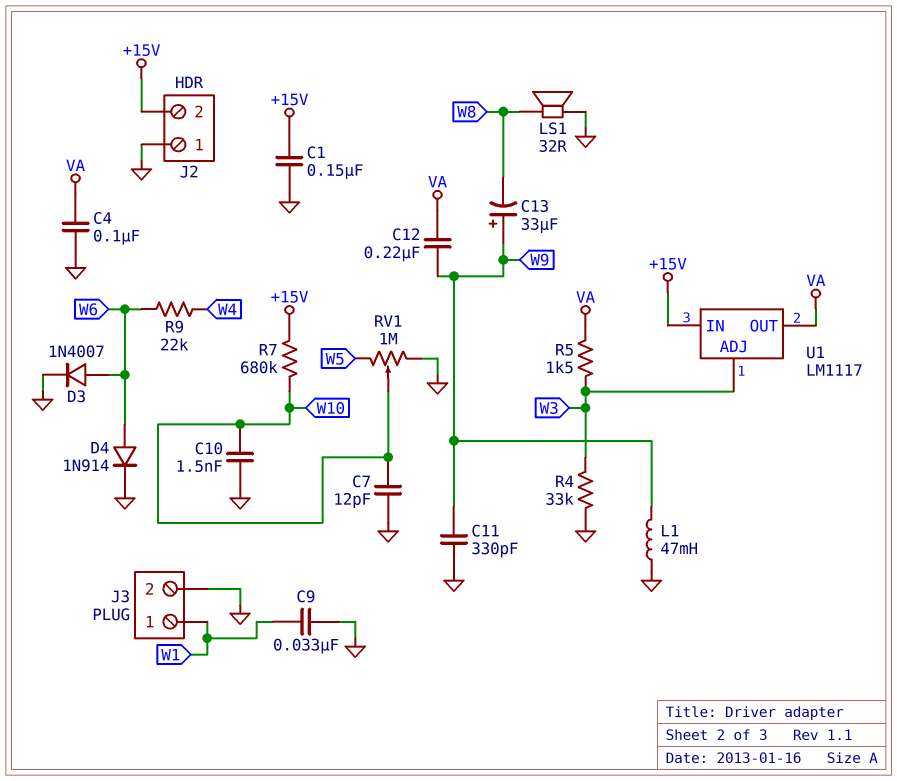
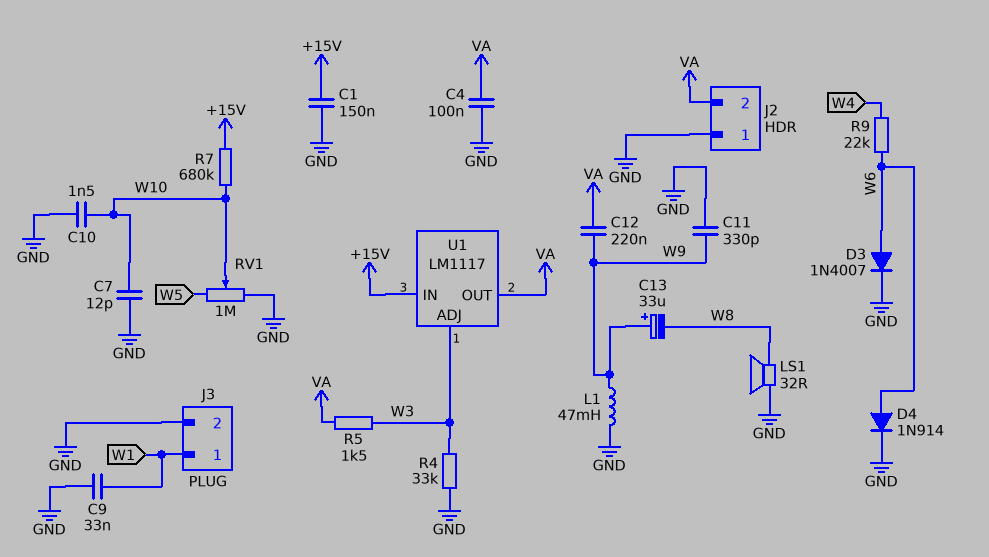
J2 pin 2: +15V -> VA

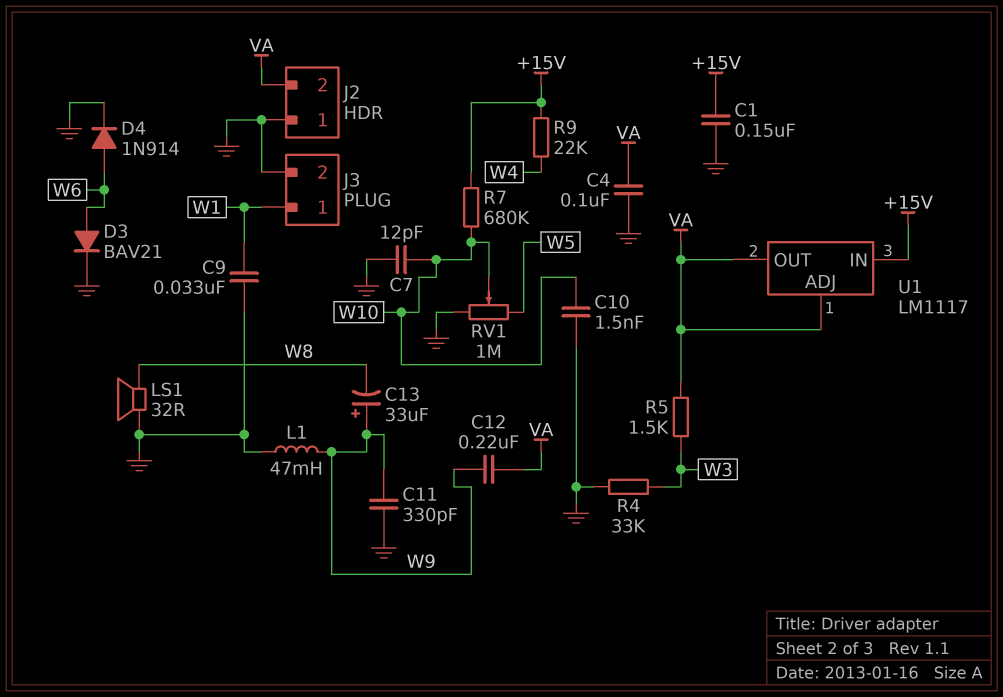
D3: diode 1N4007 (A W6, K GND) -> diode BAV21 (A W6, K GND)
R9: 22k (W4, W6) -> 22k (+15V, W4)
U1 pin ADJ: W3 -> VA

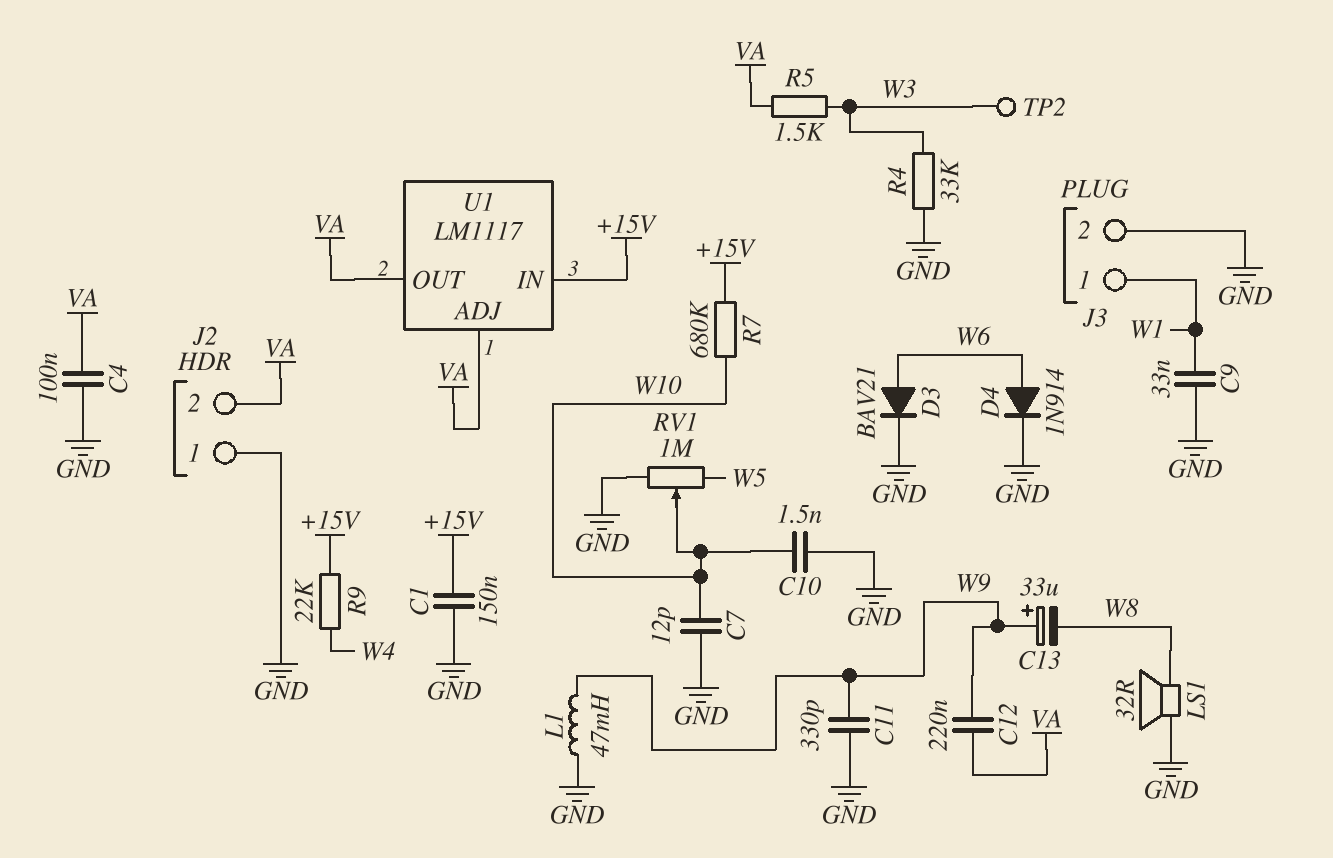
TP2: none -> test point (W3)

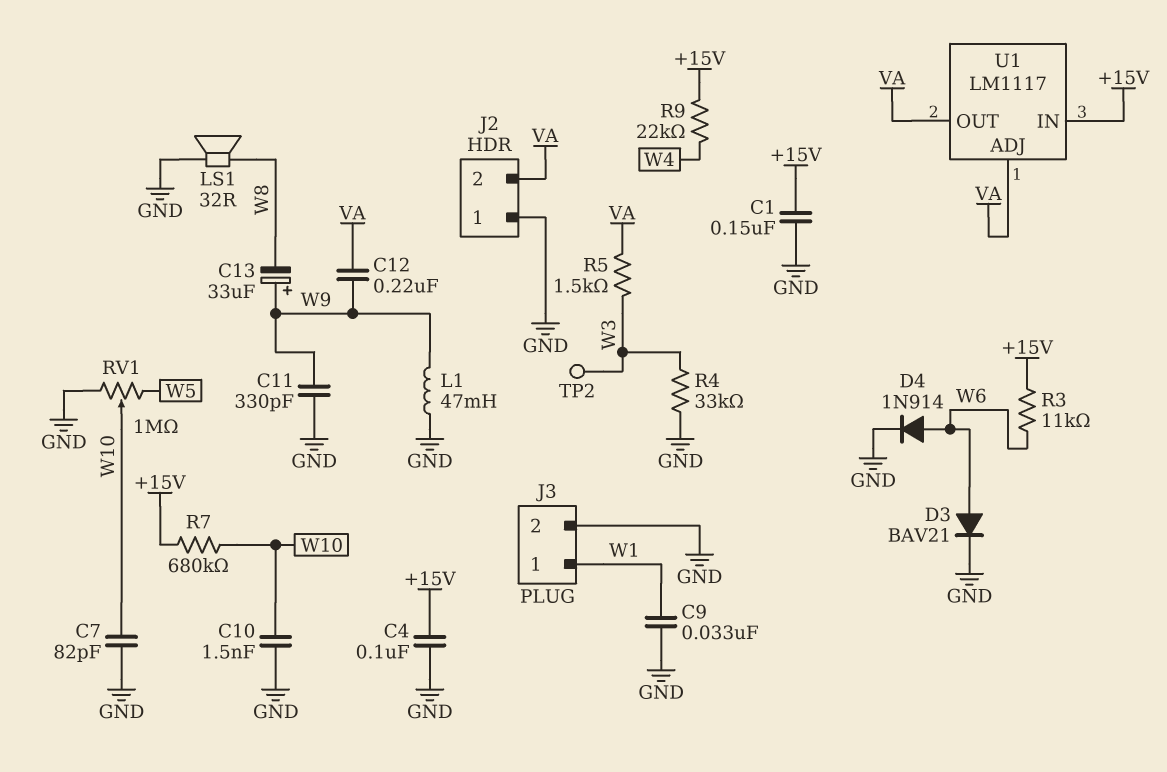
C4: 100nF (GND, VA) -> 100nF (+15V, GND)
C7: 12pF (GND, W10) -> 82pF (GND, W10)
R3: none -> 11k (+15V, W6)

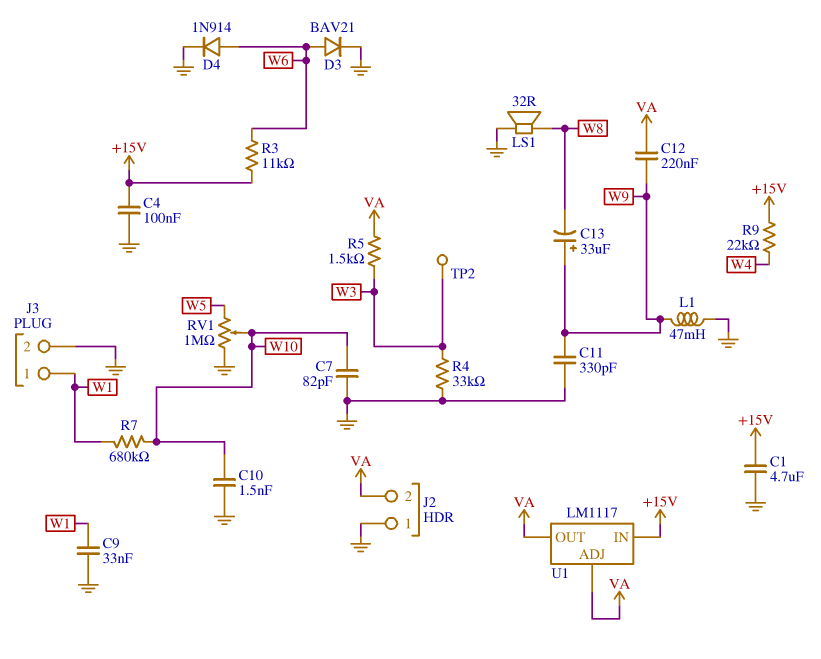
C1: 150nF (+15V, GND) -> 4.7uF (+15V, GND)
R7: 680k (+15V, W10) -> 680k (W1, W10)

